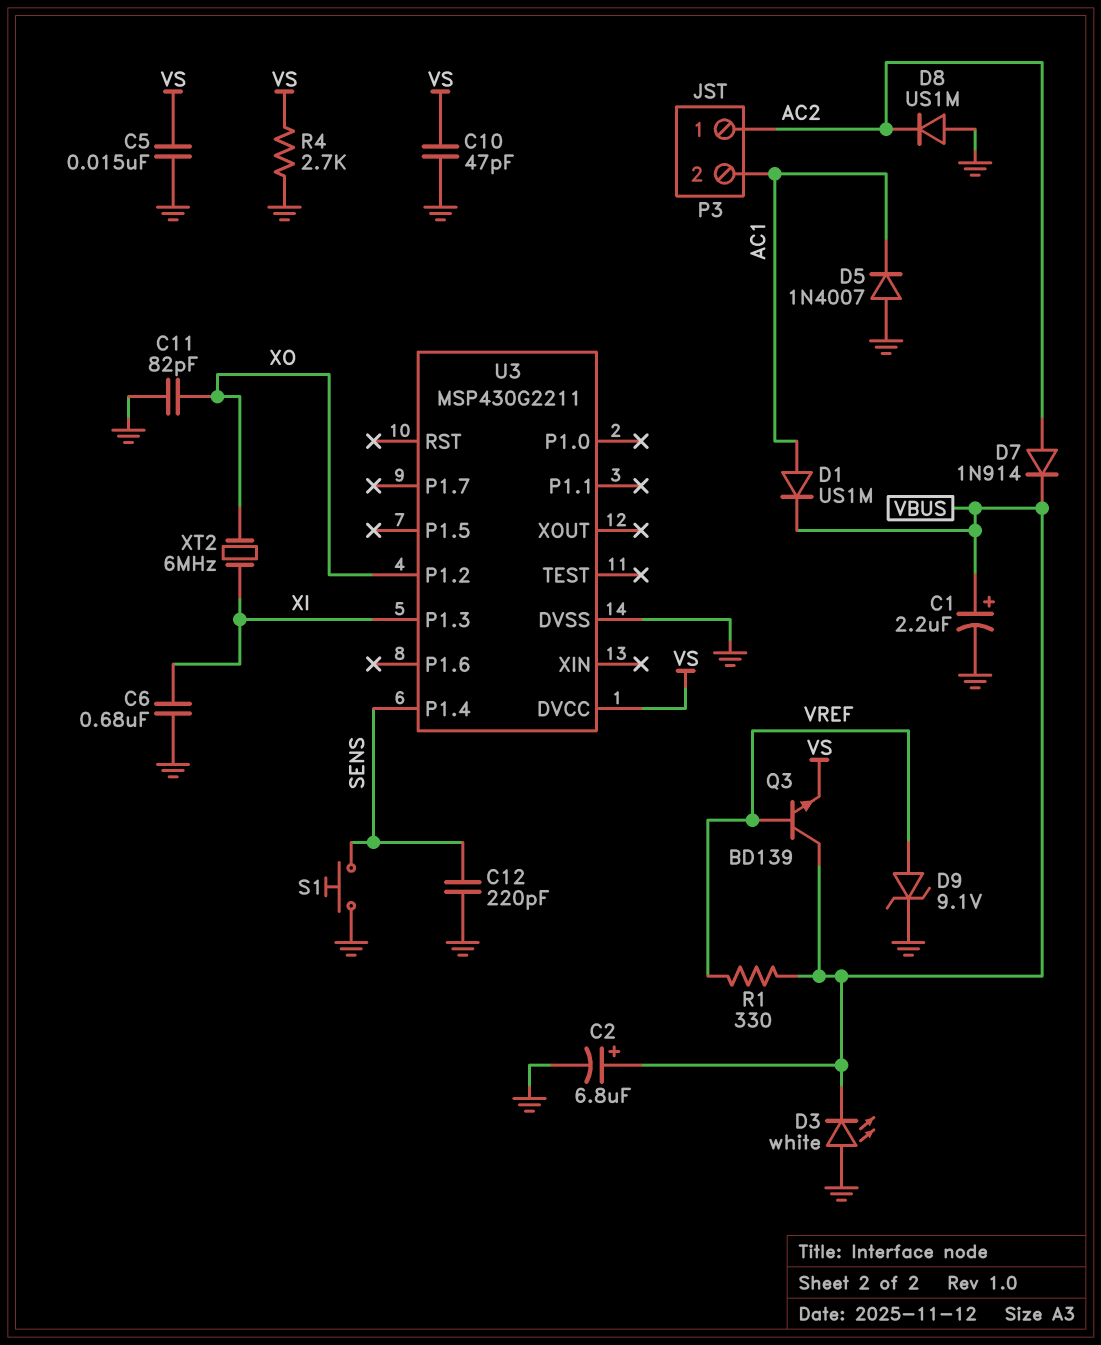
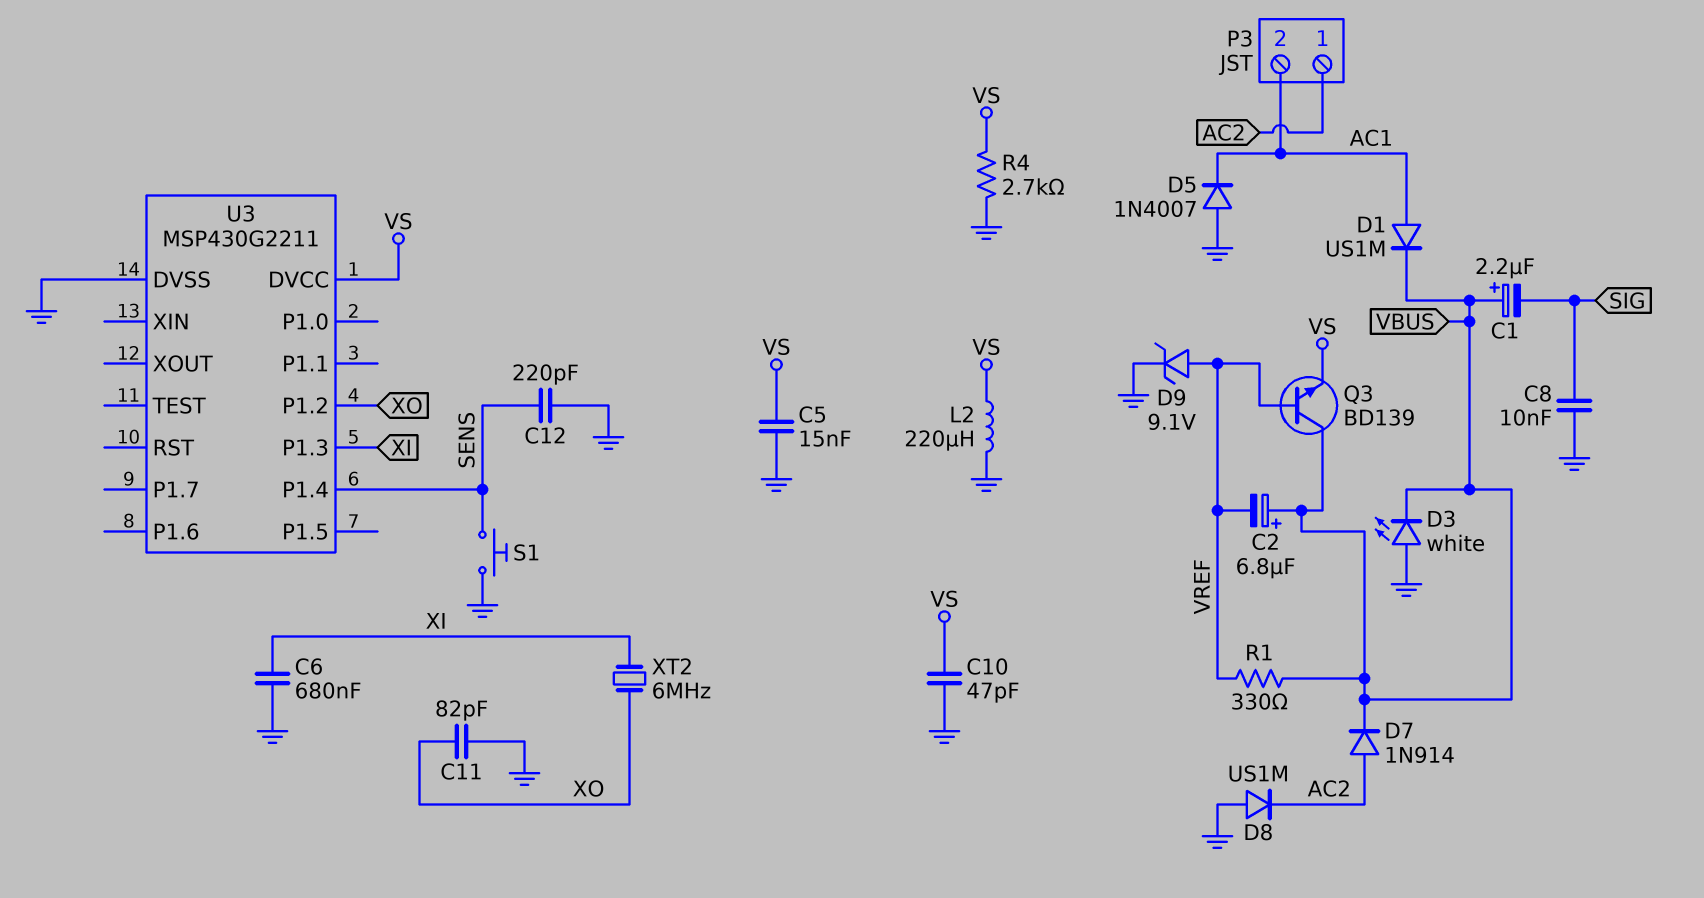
C1: 2.2uF (plus VBUS, minus GND) -> 2.2uF (plus VBUS, minus SIG)
C2: 6.8uF (plus VBUS, minus GND) -> 6.8uF (plus VBUS, minus VREF)
C8: none -> 10nF (GND, SIG)
L2: none -> 220uH (GND, VS)

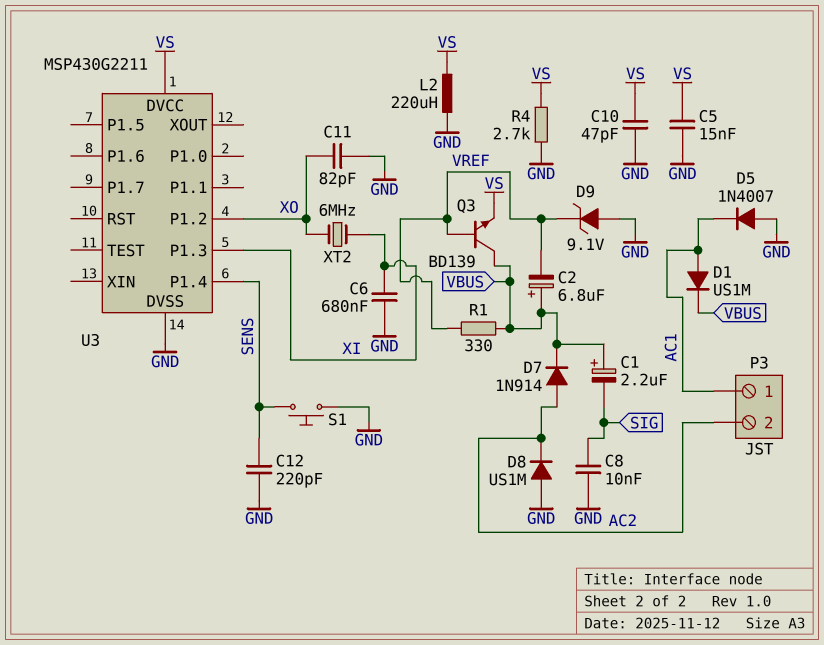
D3: LED white (A GND, K VBUS) -> none
D9: zener 9.1V (A VREF, K GND) -> zener 9.1V (A GND, K VREF)
P3 pin 1: AC2 -> AC1
P3 pin 2: AC1 -> AC2

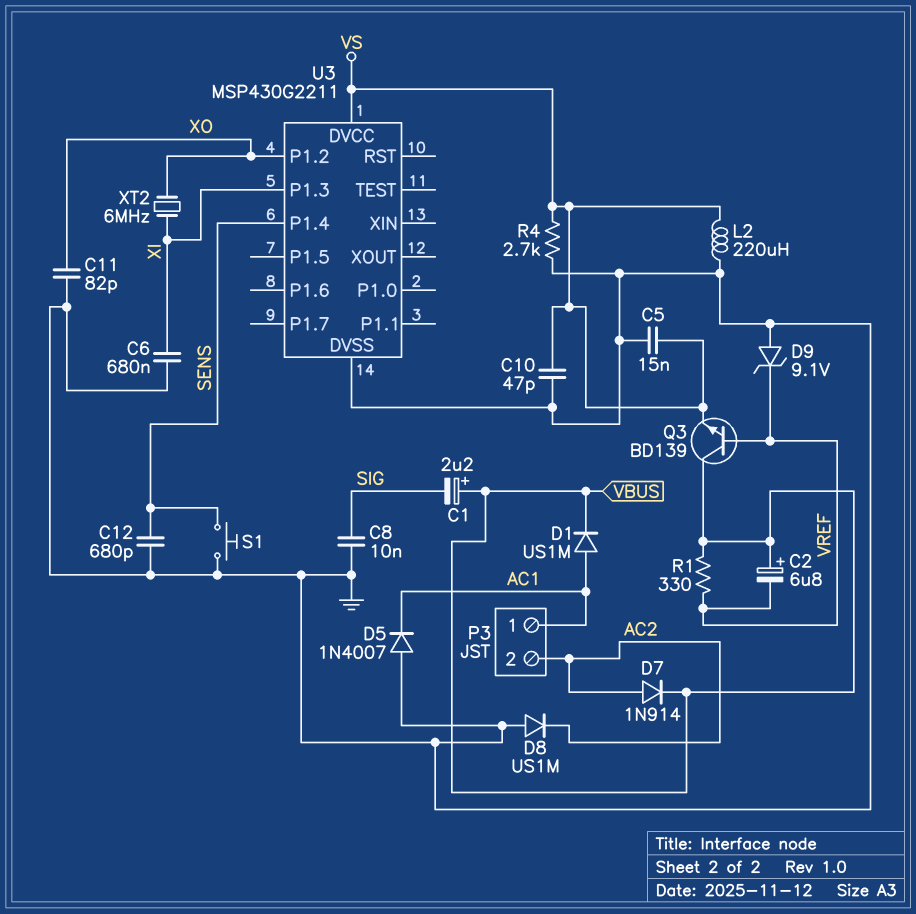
C12: 220pF (GND, SENS) -> 680pF (GND, SENS)

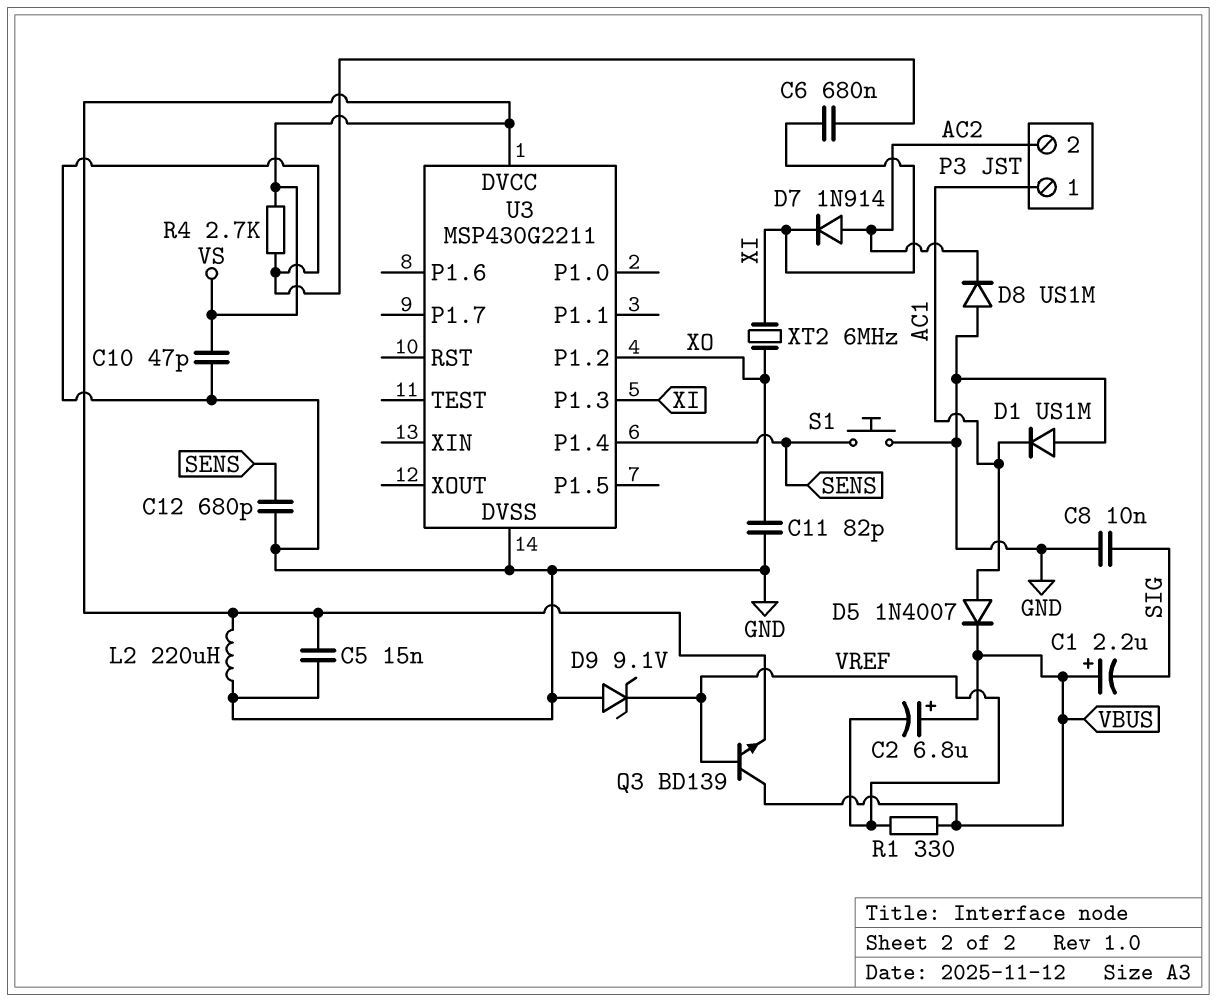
D1: diode US1M (A AC1, K VBUS) -> diode US1M (A GND, K AC1)
D5: diode 1N4007 (A GND, K AC1) -> diode 1N4007 (A AC1, K VBUS)
D7: diode 1N914 (A AC2, K VBUS) -> diode 1N914 (A AC2, K XI)

